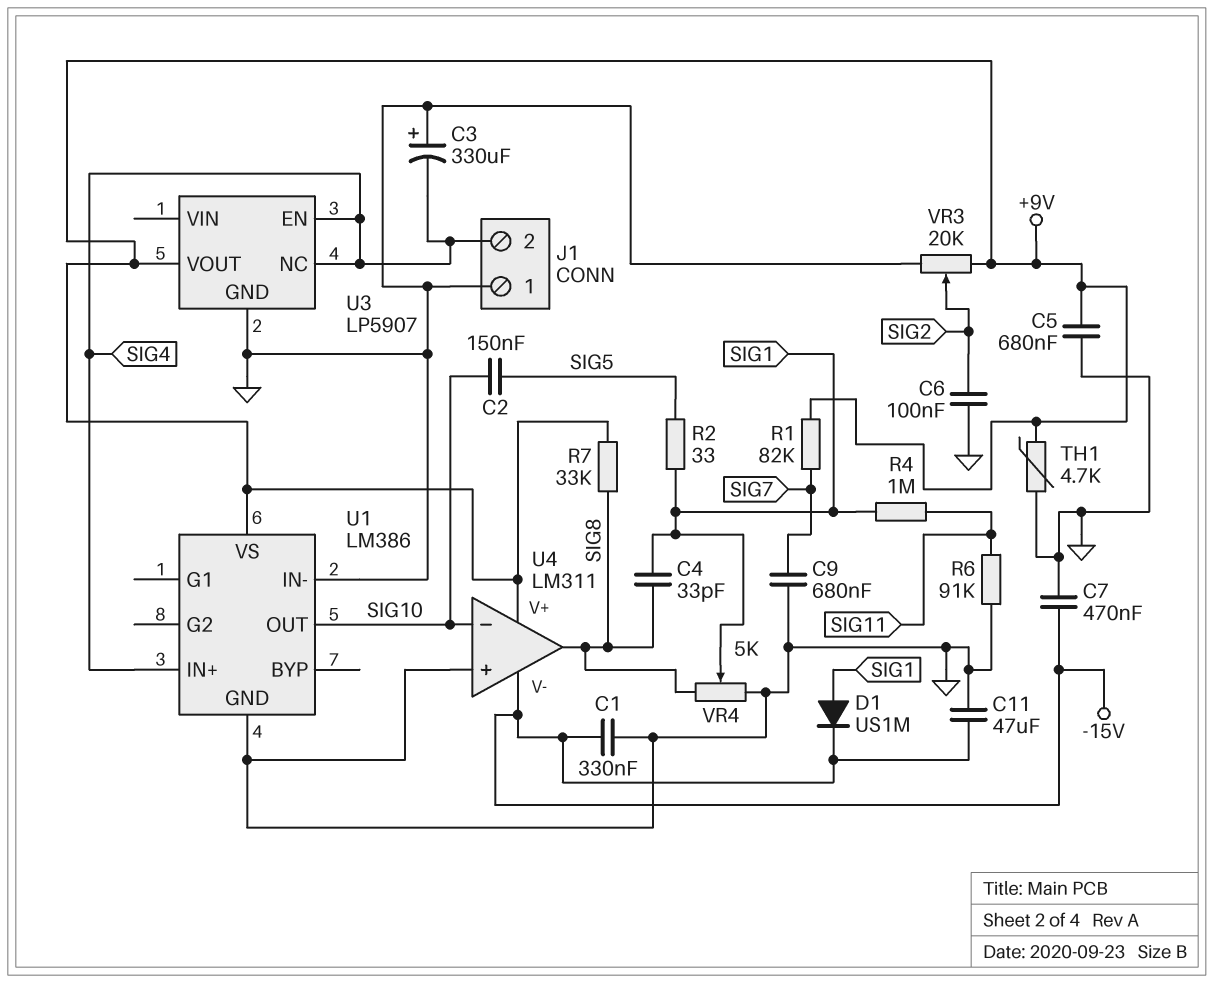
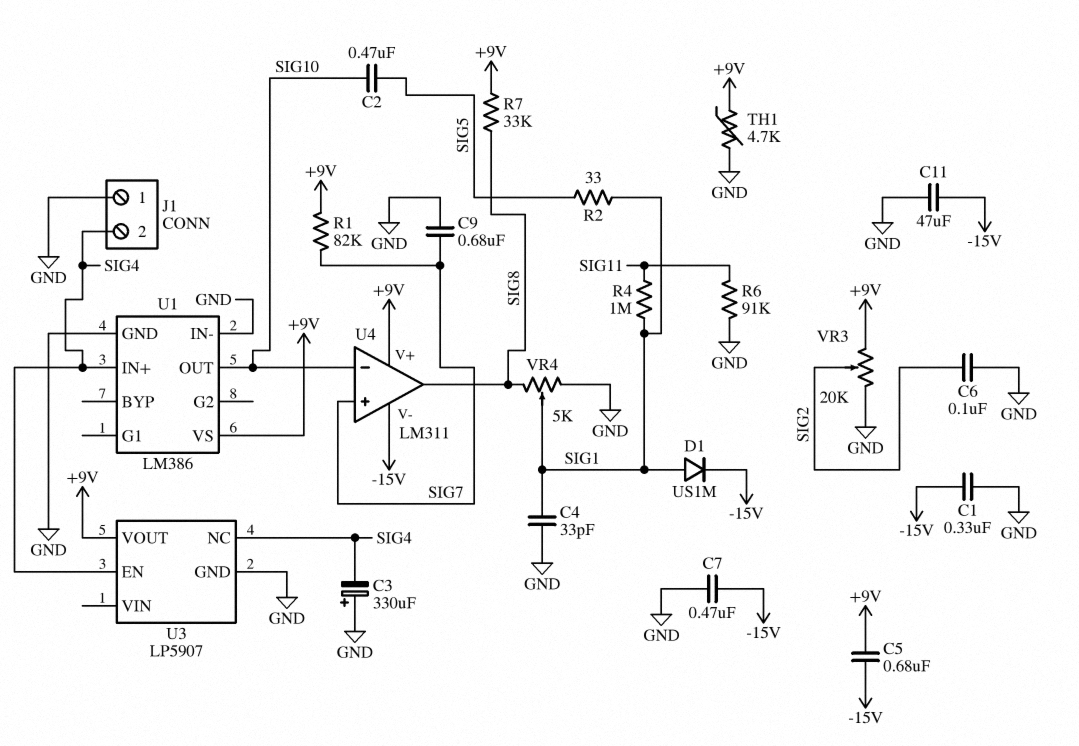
C2: 150nF (SIG5, SIG10) -> 470nF (SIG5, SIG10)
C4: 33pF (SIG1, SIG8) -> 33pF (GND, SIG1)
C5: 680nF (+9V, GND) -> 680nF (+9V, -15V)
U4 pin in+: GND -> SIG7

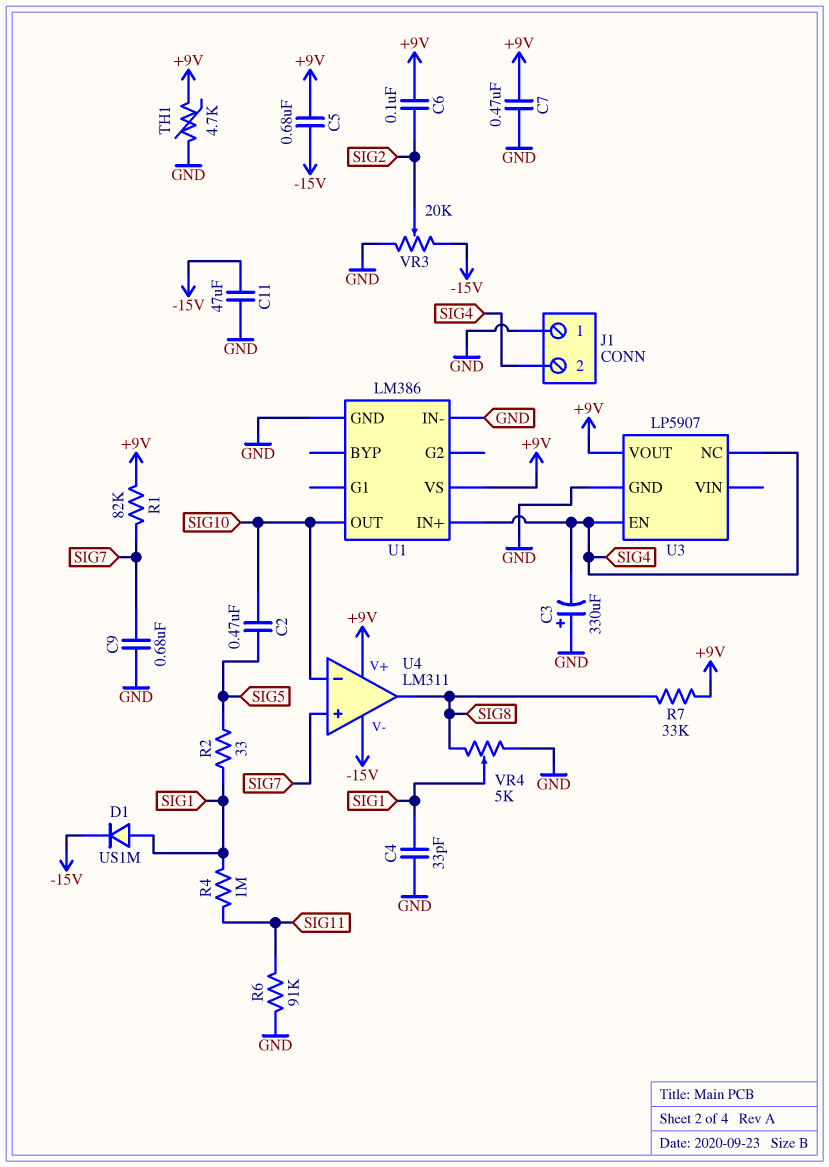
C1: 330nF (-15V, GND) -> none
C6: 100nF (GND, SIG2) -> 100nF (+9V, SIG2)
C7: 470nF (-15V, GND) -> 470nF (+9V, GND)
VR3: 20k (+9V, GND, wiper SIG2) -> 20k (-15V, GND, wiper SIG2)

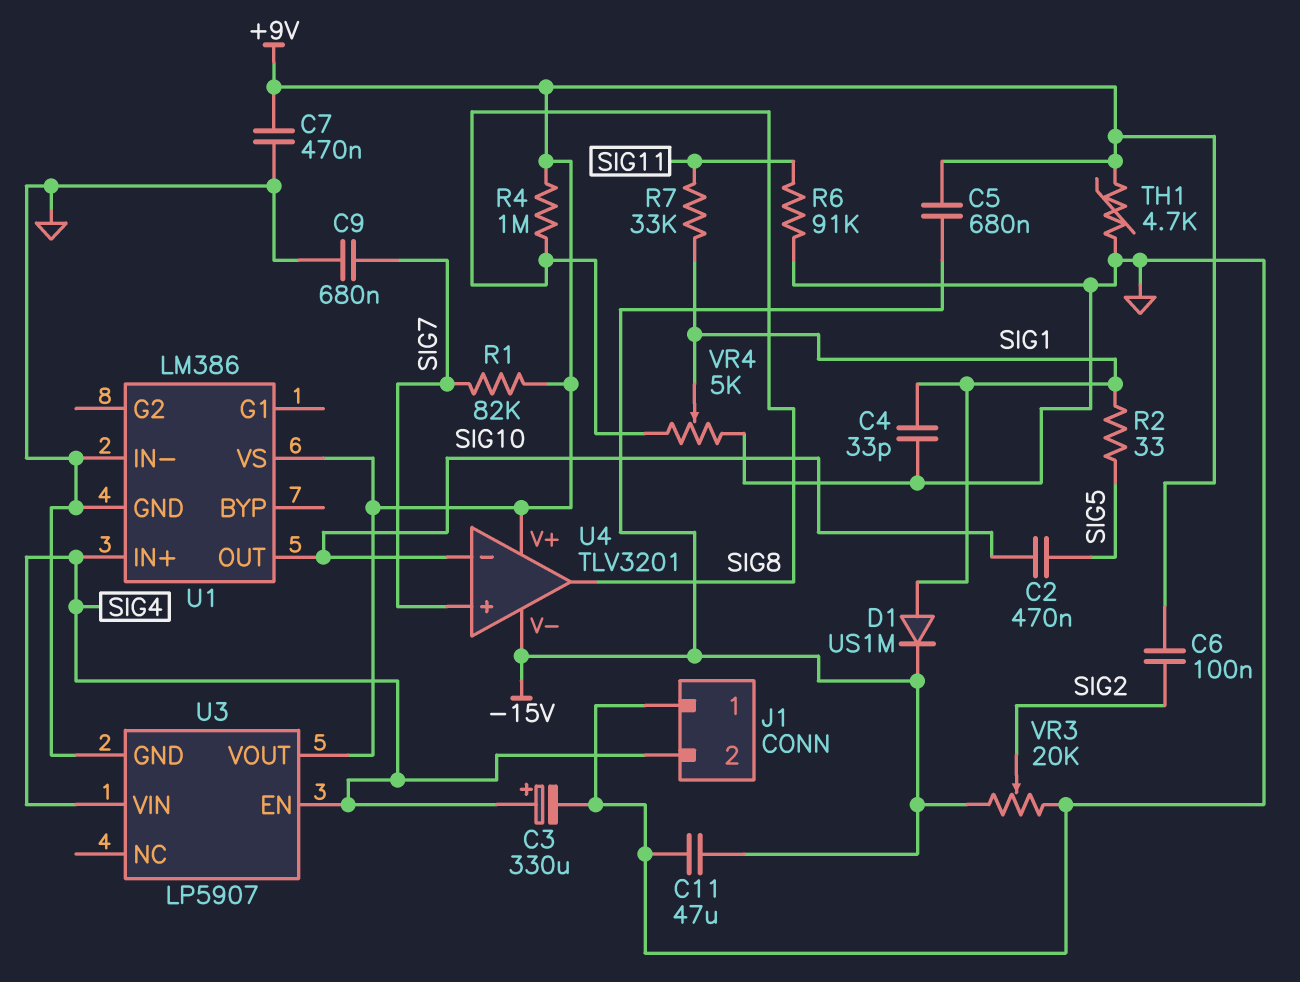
C3: 330uF (plus GND, minus SIG4) -> 330uF (plus SIG4, minus GND)
R4: 1M (SIG1, SIG11) -> 1M (+9V, SIG8)
R7: 33k (+9V, SIG8) -> 33k (SIG1, SIG11)
U3 pin NC: SIG4 -> none
U3 pin VIN: none -> SIG4
U4: LM311 -> TLV3201

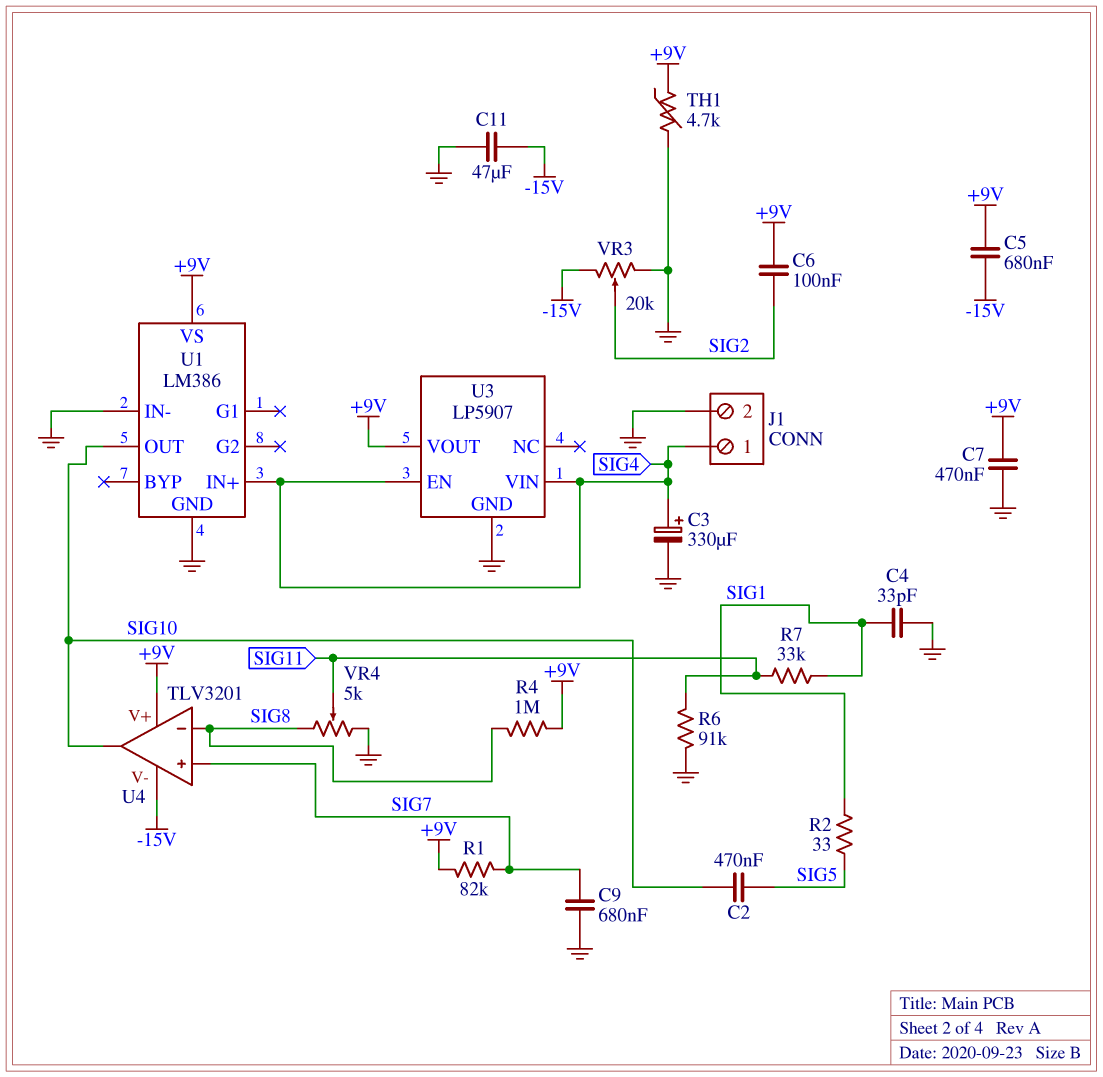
D1: diode US1M (A SIG1, K -15V) -> none
J1 pin 1: GND -> SIG4
J1 pin 2: SIG4 -> GND
U4 pin in-: SIG10 -> SIG8
U4 pin out: SIG8 -> SIG10
VR4: 5k (GND, SIG8, wiper SIG1) -> 5k (GND, SIG8, wiper SIG11)

